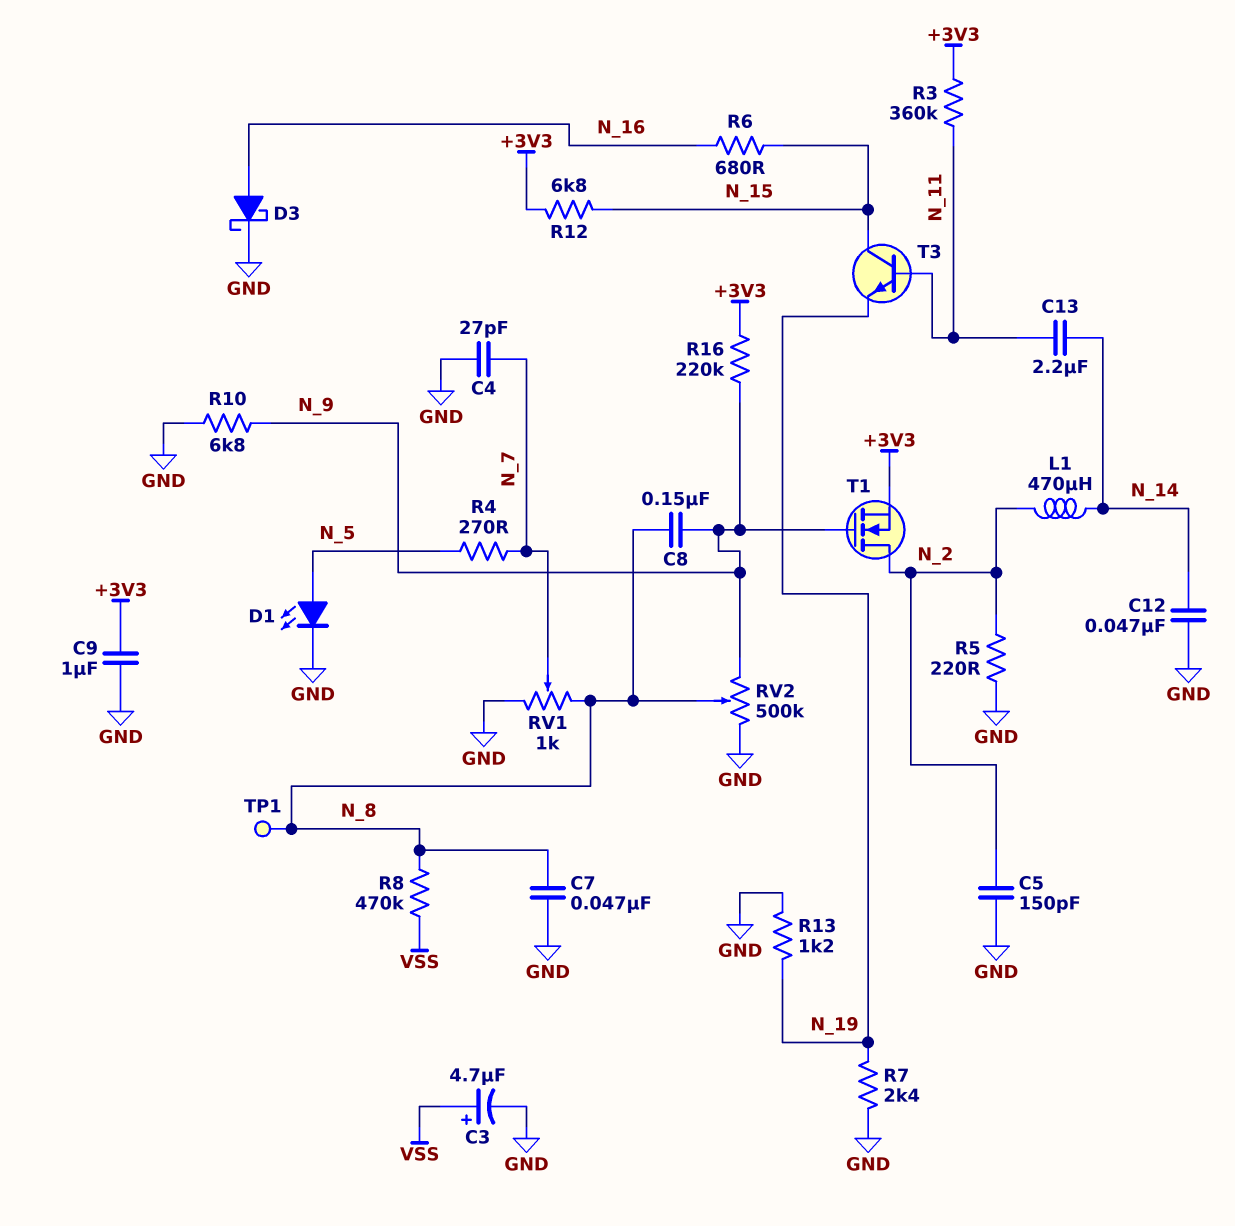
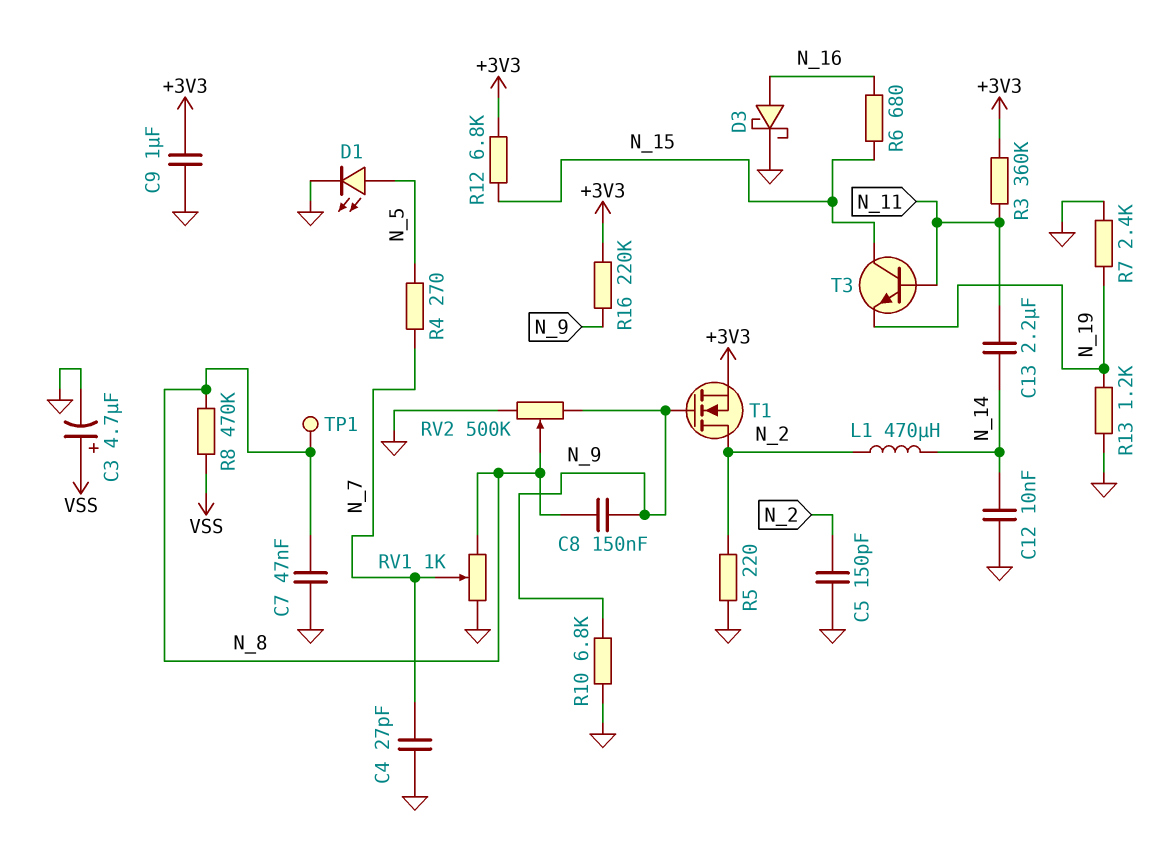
C12: 47nF (GND, N_14) -> 10nF (GND, N_14)

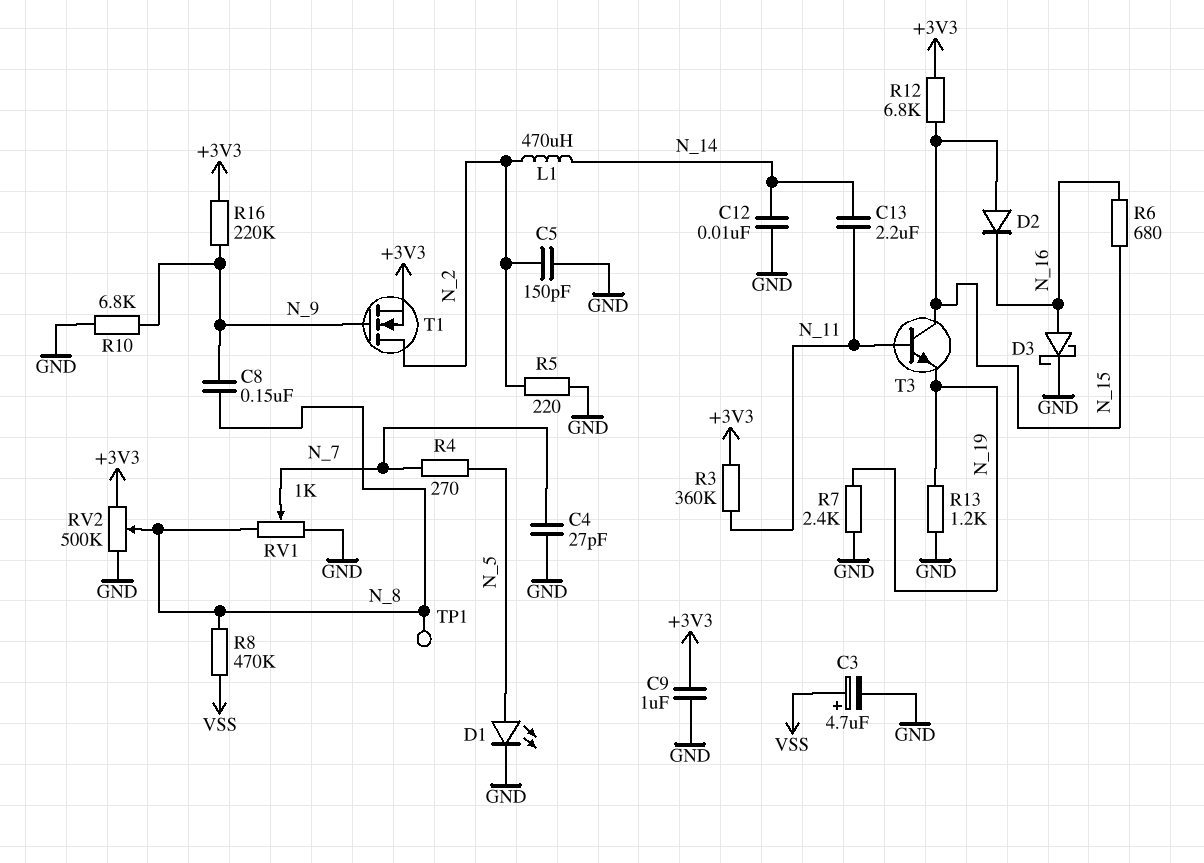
C7: 47nF (GND, N_8) -> none
D2: none -> diode (A N_15, K N_16)
RV2: 500k (GND, N_9, wiper N_8) -> 500k (+3V3, GND, wiper N_8)

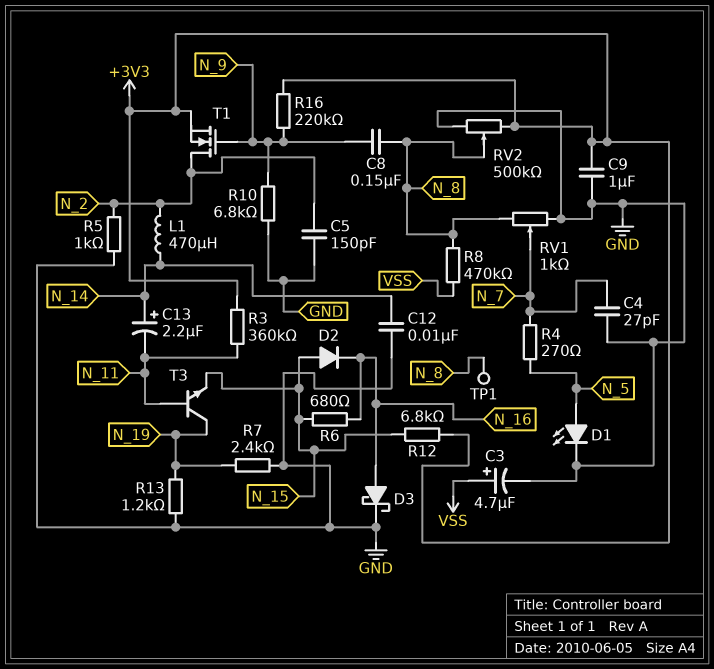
C13: 2.2uF (N_11, N_14) -> 2.2uF (plus N_14, minus N_11)
R5: 220 (GND, N_2) -> 1k (GND, N_2)
T3: NPN (B N_11, C N_15, E N_19) -> NPN (B N_11, C N_19, E N_15)

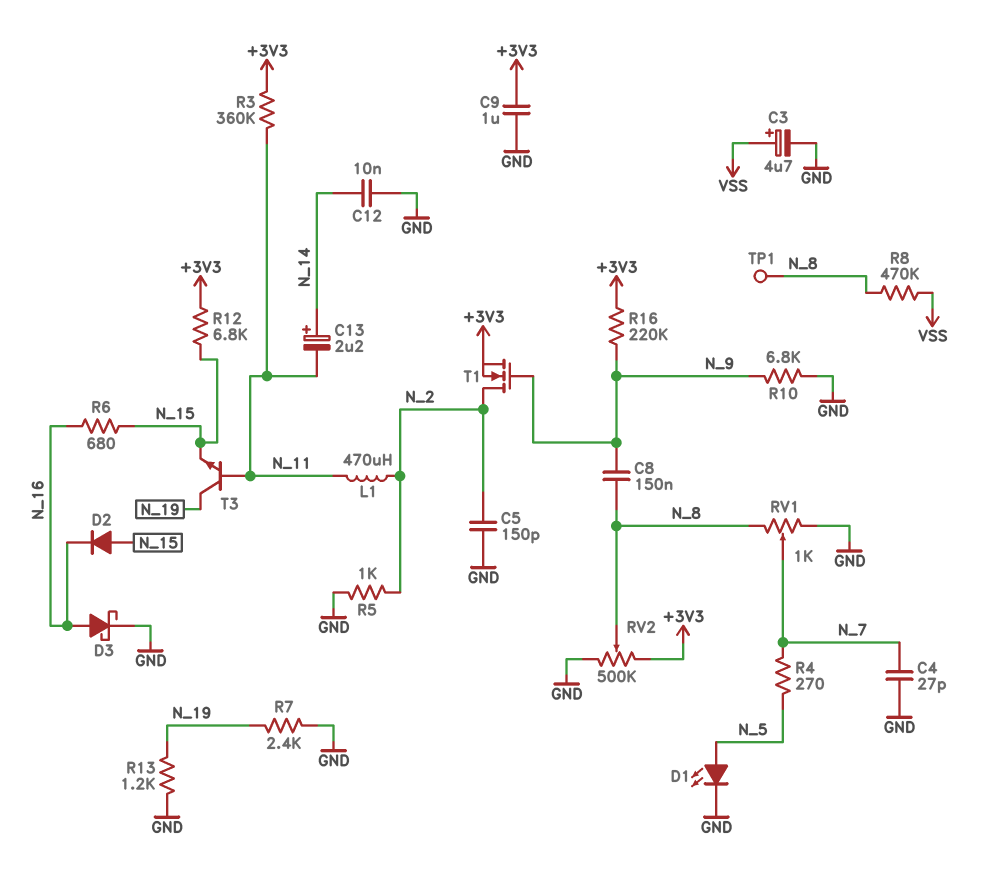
L1: 470uH (N_2, N_14) -> 470uH (N_2, N_11)

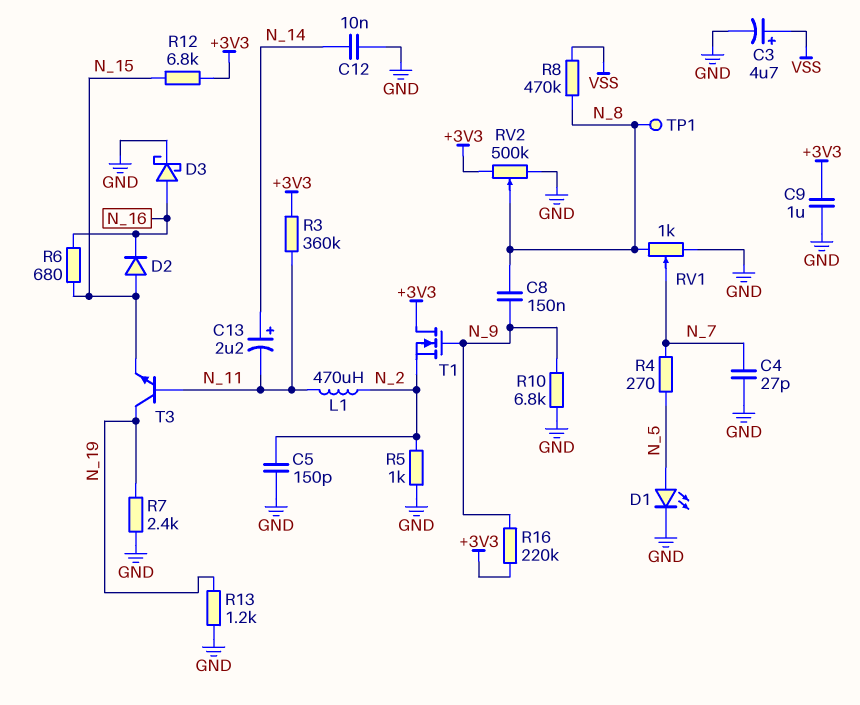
T1: NMOS (G N_9, D N_2, S +3V3) -> NMOS (G N_9, D +3V3, S N_2)

